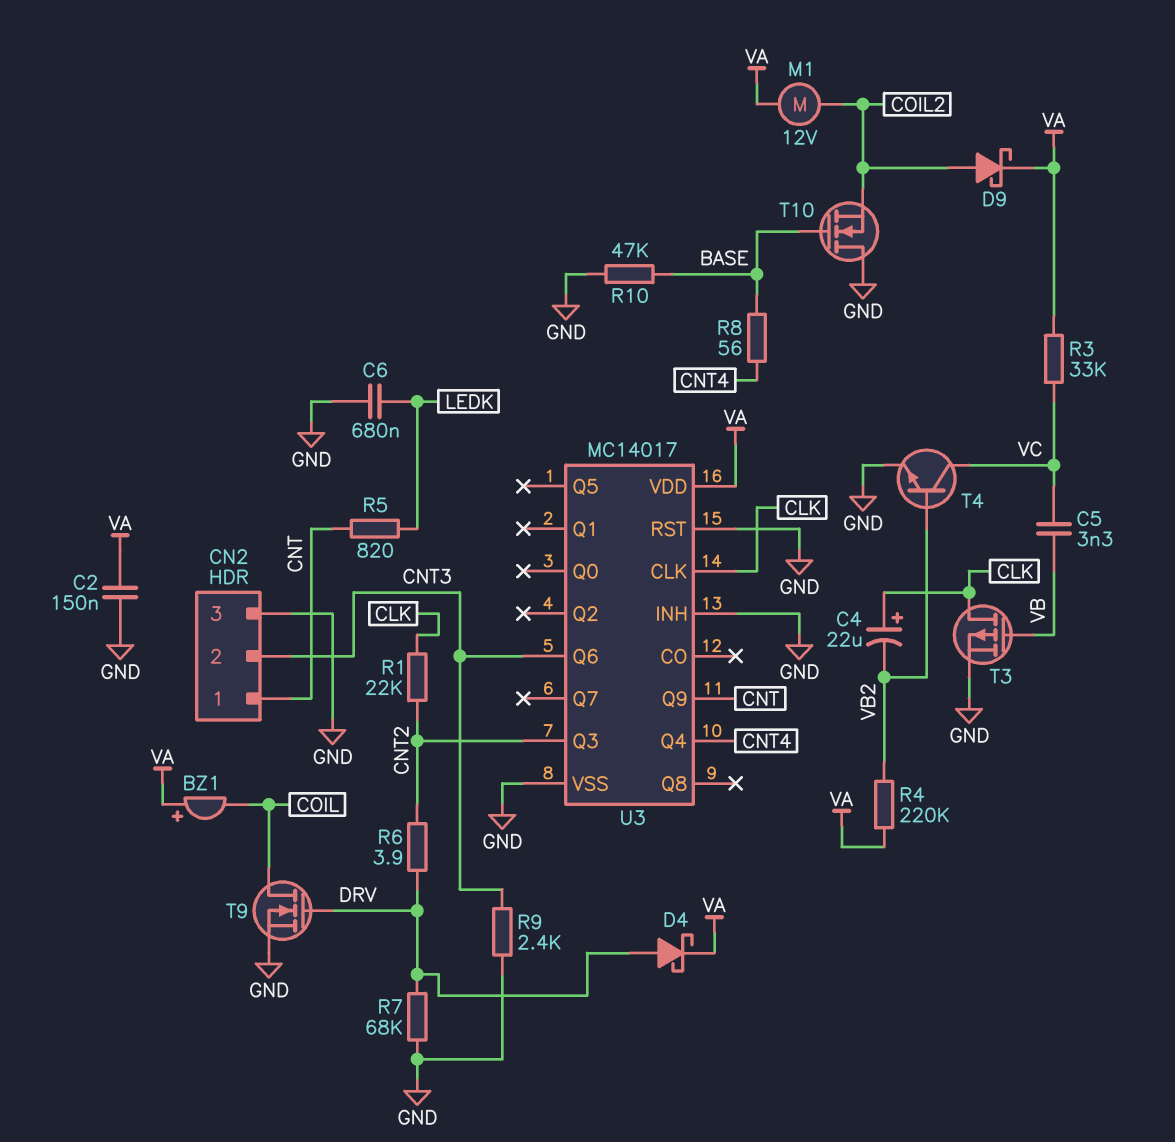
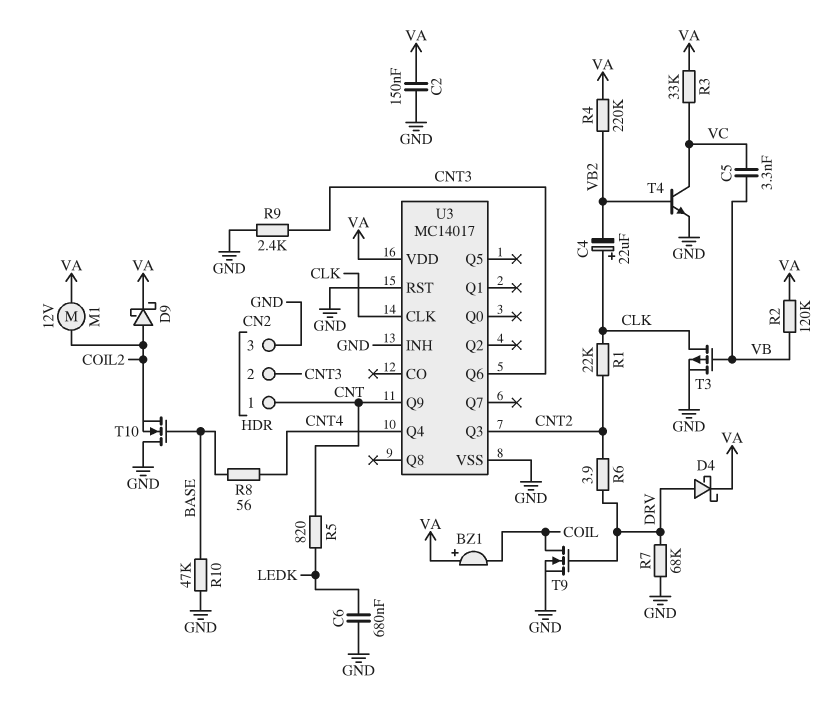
R2: none -> 120k (VA, VB)

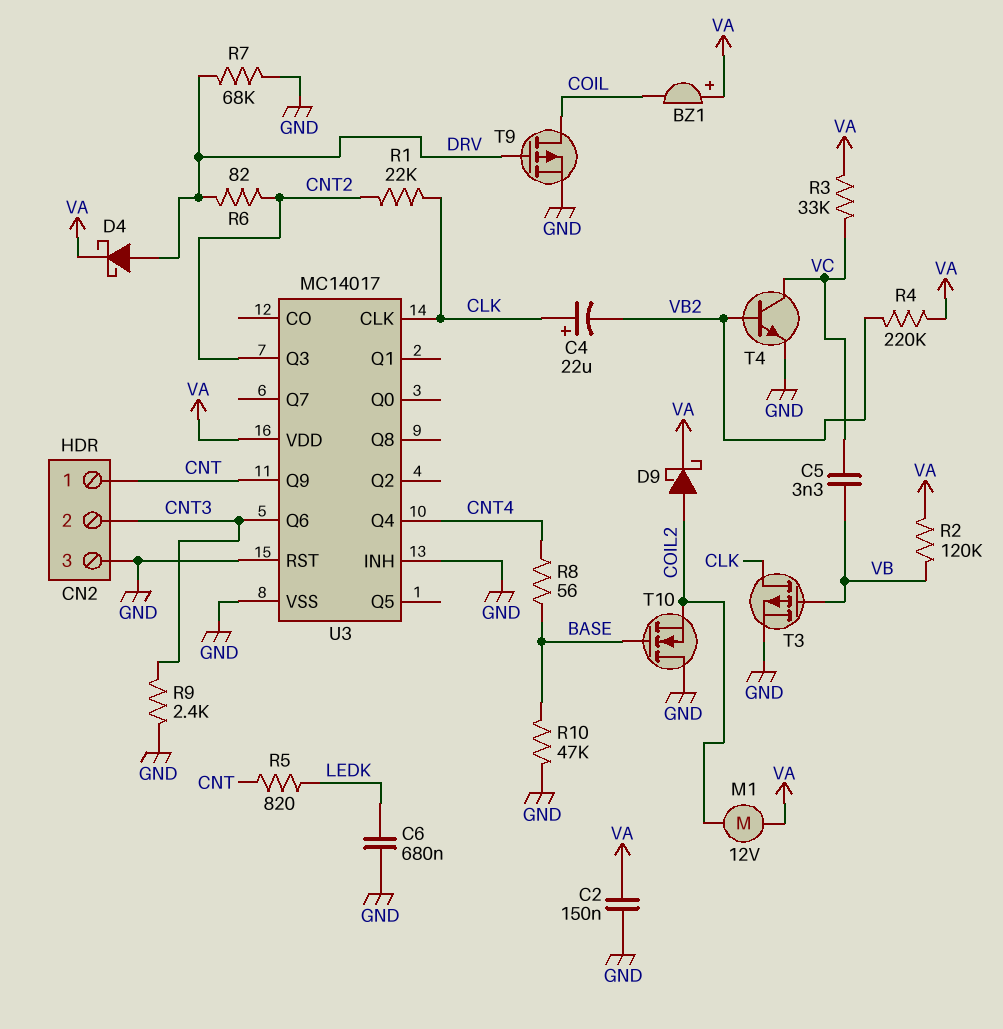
R6: 3.9 (CNT2, DRV) -> 82 (CNT2, DRV)
T9: NMOS (G DRV, D COIL, S GND) -> PMOS (G DRV, D COIL, S GND)

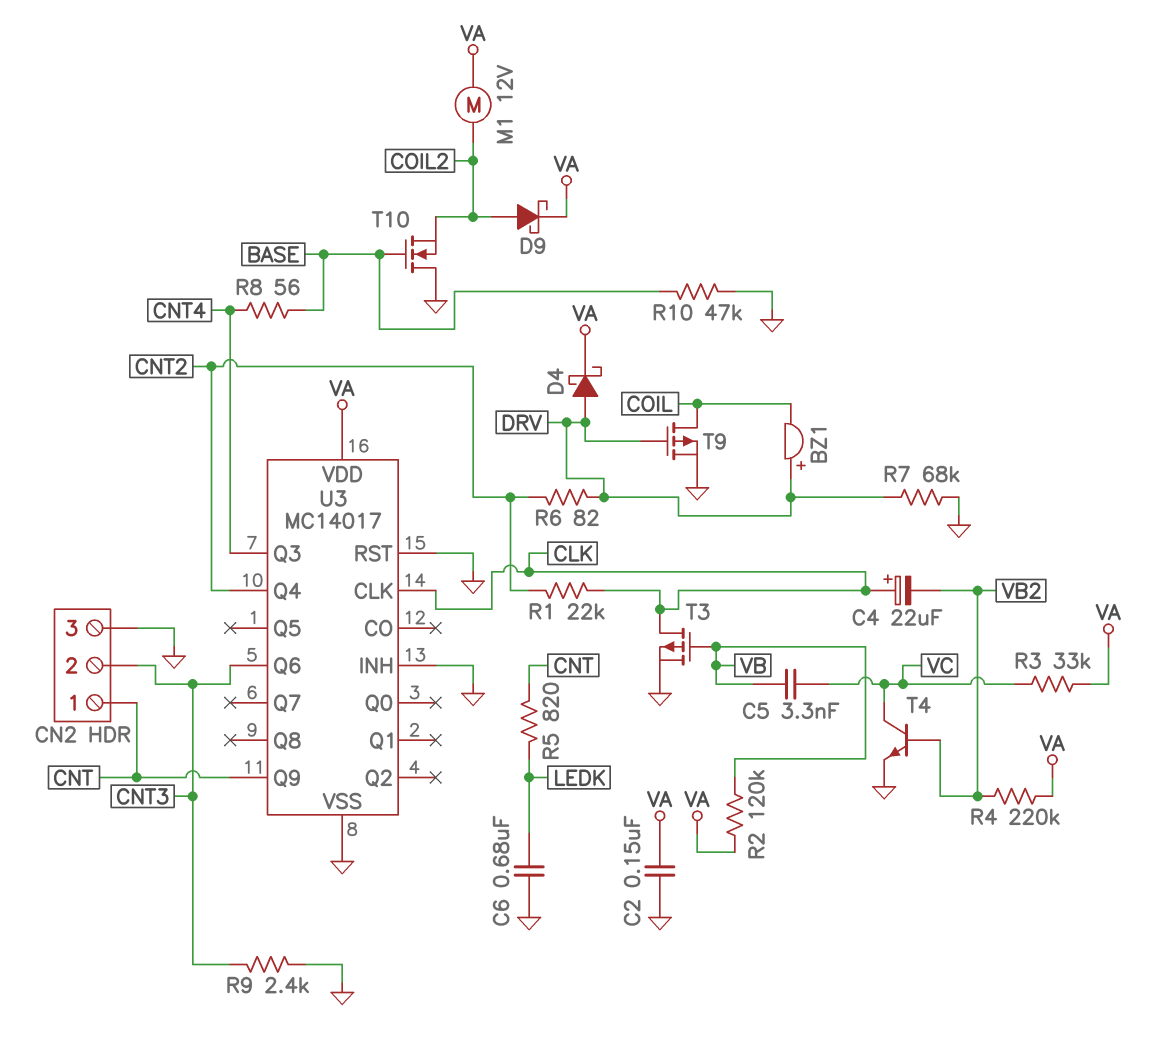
BZ1: buzzer (plus VA, minus COIL) -> buzzer (plus DRV, minus COIL)
U3 pin Q3: CNT2 -> CNT4
U3 pin Q4: CNT4 -> CNT2

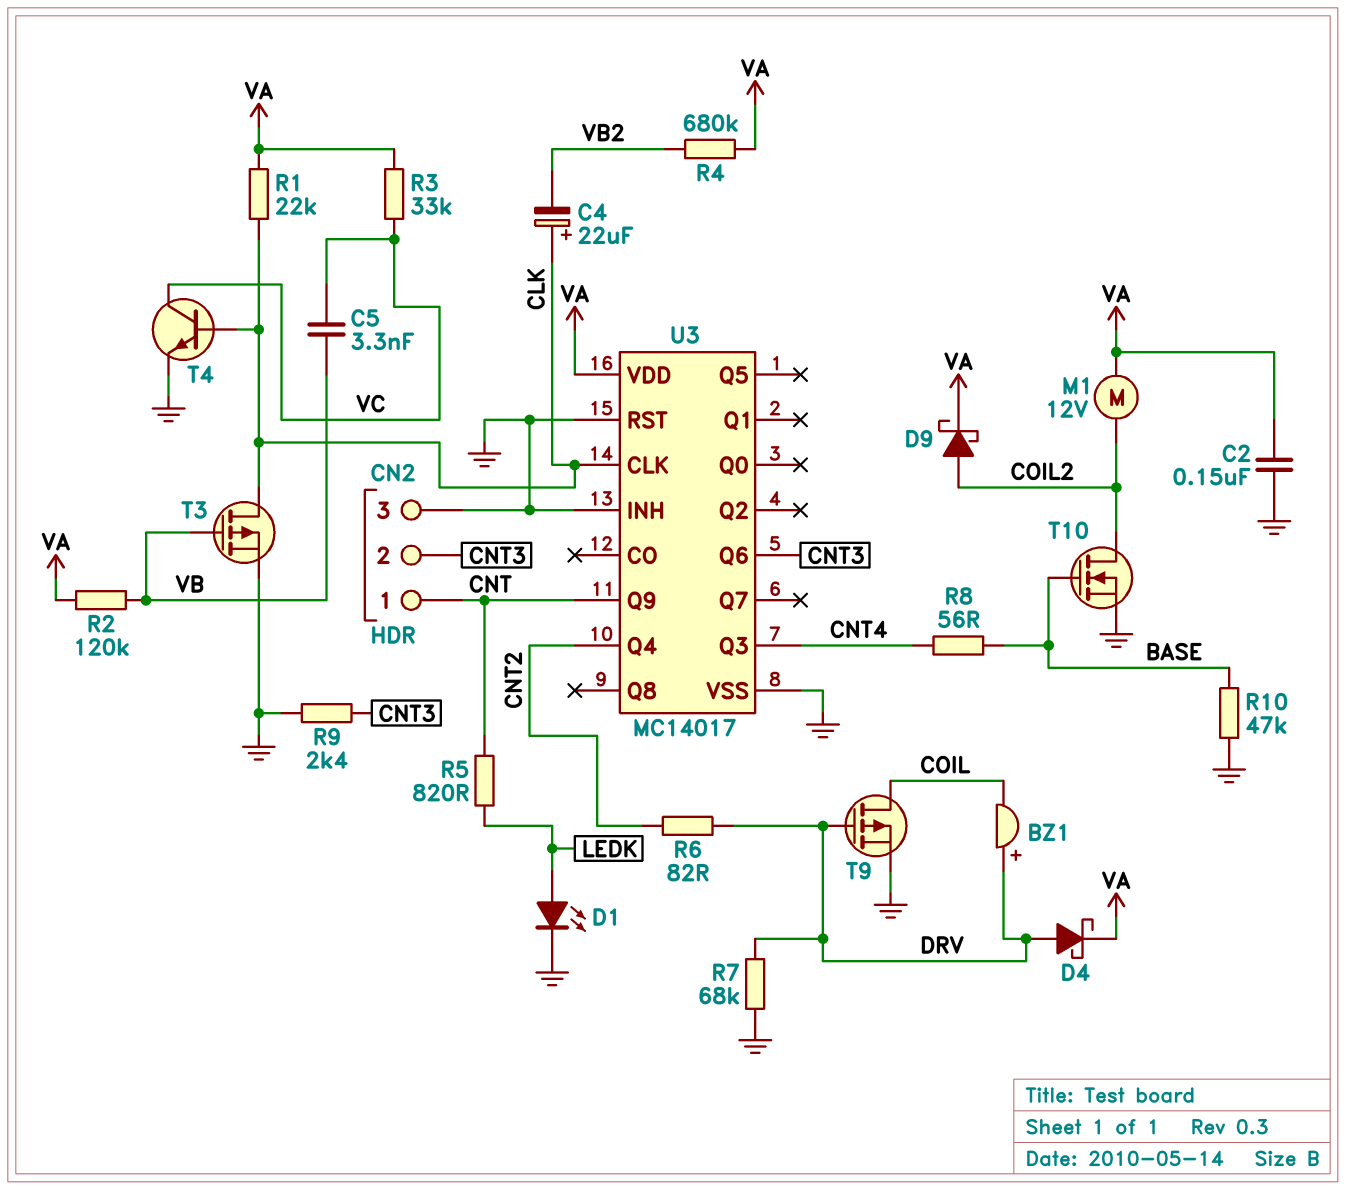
C6: 680nF (GND, LEDK) -> none
D1: none -> LED (A LEDK, K GND)
R1: 22k (CLK, CNT2) -> 22k (CLK, VA)
R4: 220k (VA, VB2) -> 680k (VA, VB2)
T4: NPN (B VB2, C VC, E GND) -> NPN (B CLK, C VC, E GND)
T10: NMOS (G BASE, D GND, S COIL2) -> NMOS (G BASE, D COIL2, S GND)

